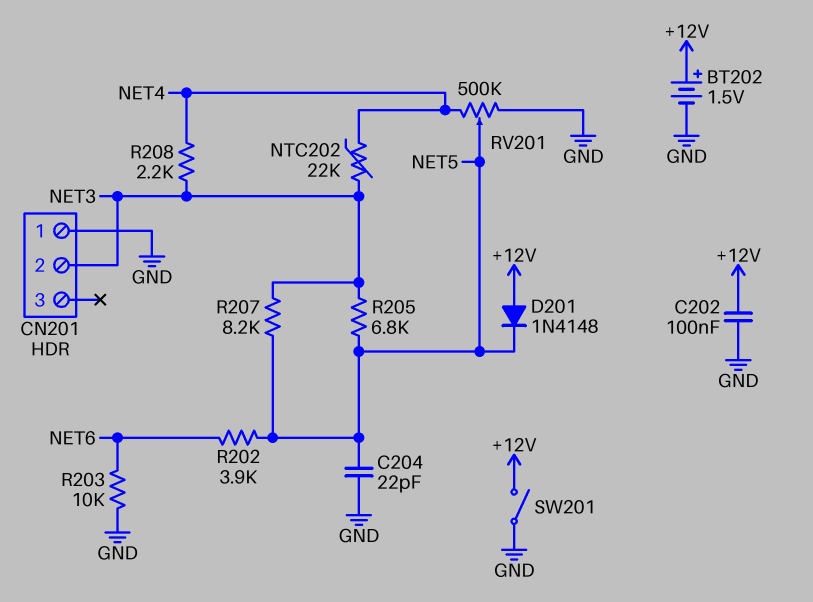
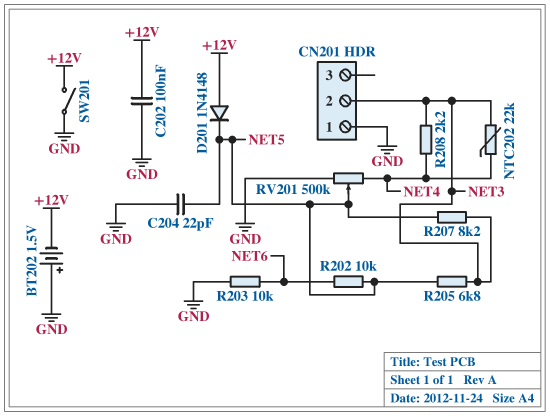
BT202: 1.5V (plus +12V, minus GND) -> 1.5V (plus GND, minus +12V)
R202: 3.9k (NET5, NET6) -> 10k (NET5, NET6)

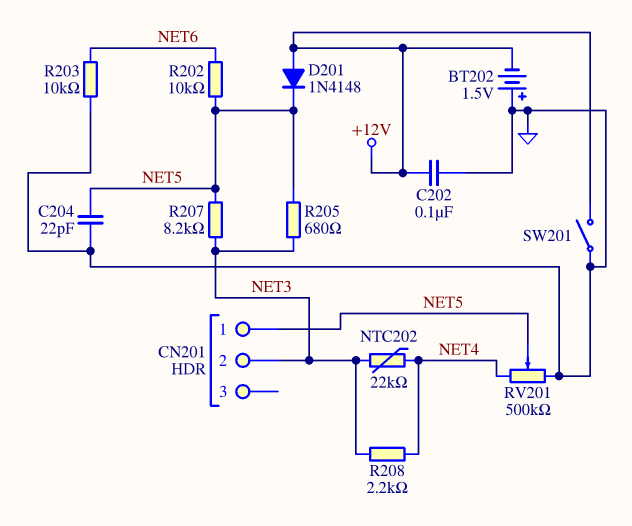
CN201 pin 1: GND -> NET5
R205: 6.8k (NET3, NET5) -> 680 (NET3, NET5)

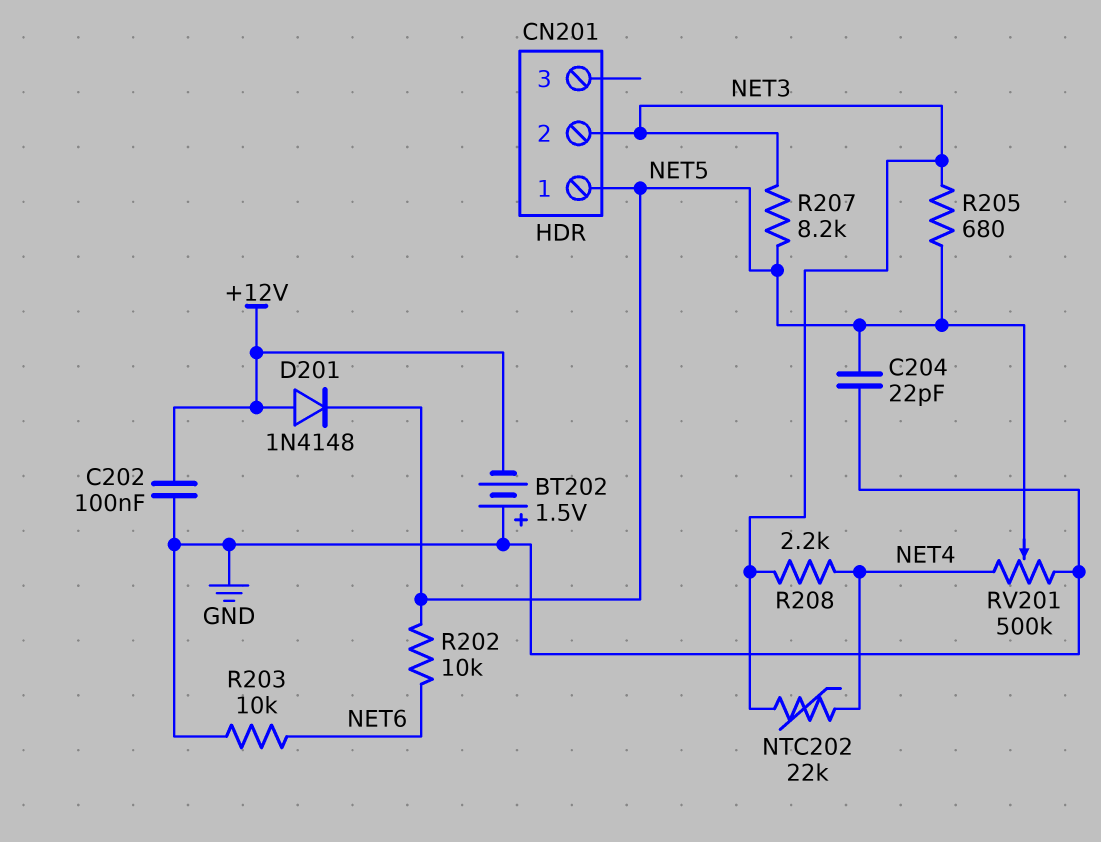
SW201: switch (+12V, GND) -> none

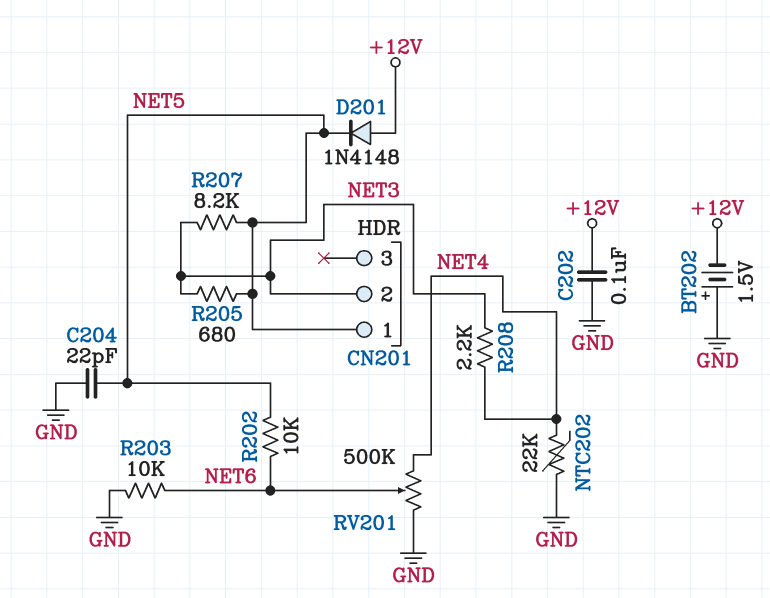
NTC202: 22k (NET3, NET4) -> 22k (GND, NET4)
RV201: 500k (GND, NET4, wiper NET5) -> 500k (GND, NET4, wiper NET6)

